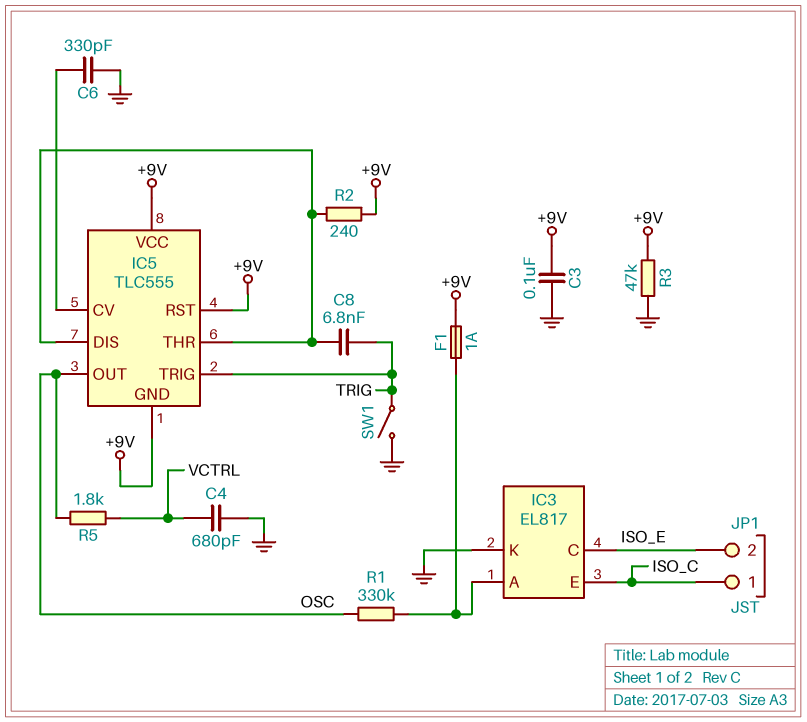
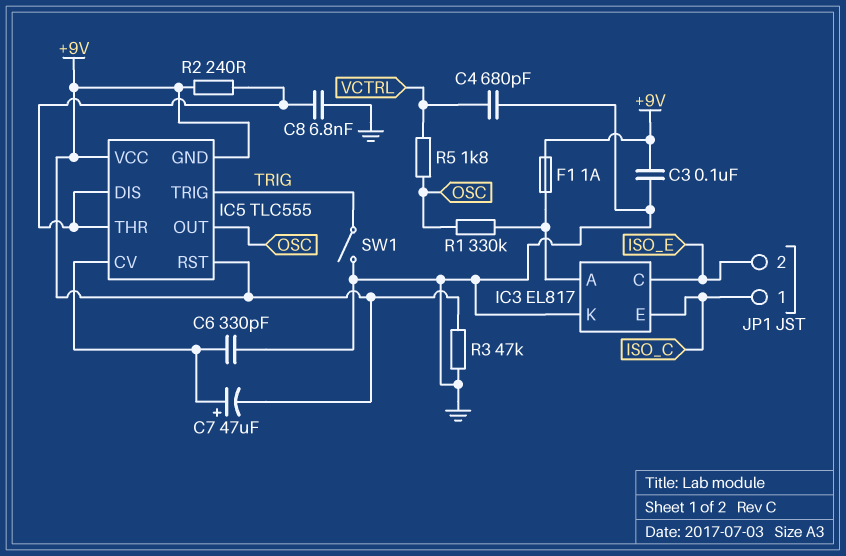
C7: none -> 47uF (plus IC5/CV, minus +9V)
C8: 6.8nF (IC5/DIS, TRIG) -> 6.8nF (GND, IC5/DIS)

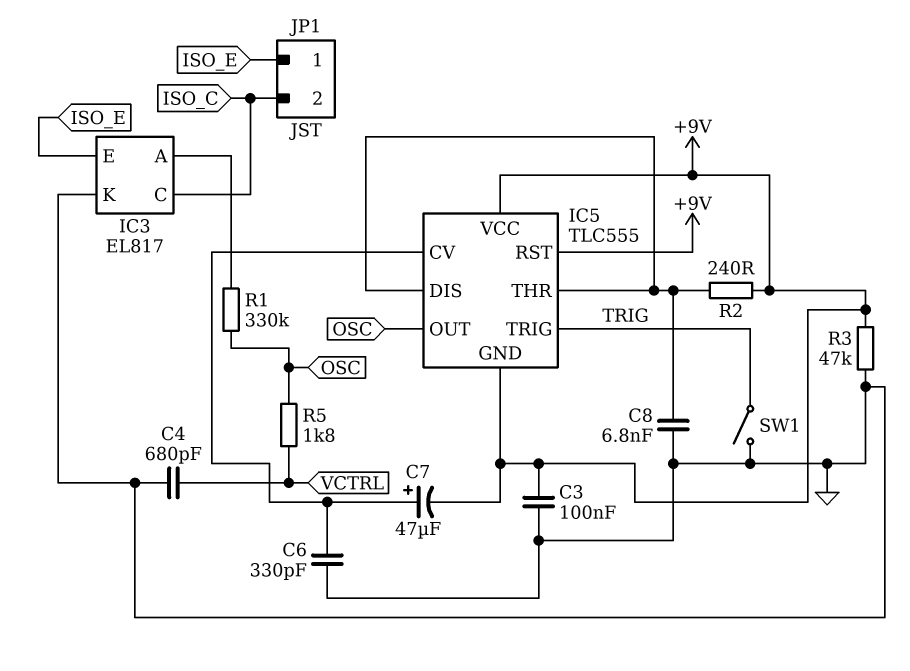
F1: 1A (+9V, IC3/A) -> none
IC3 pin C: ISO_E -> ISO_C
IC3 pin E: ISO_C -> ISO_E
JP1 pin 1: ISO_C -> ISO_E
JP1 pin 2: ISO_E -> ISO_C

